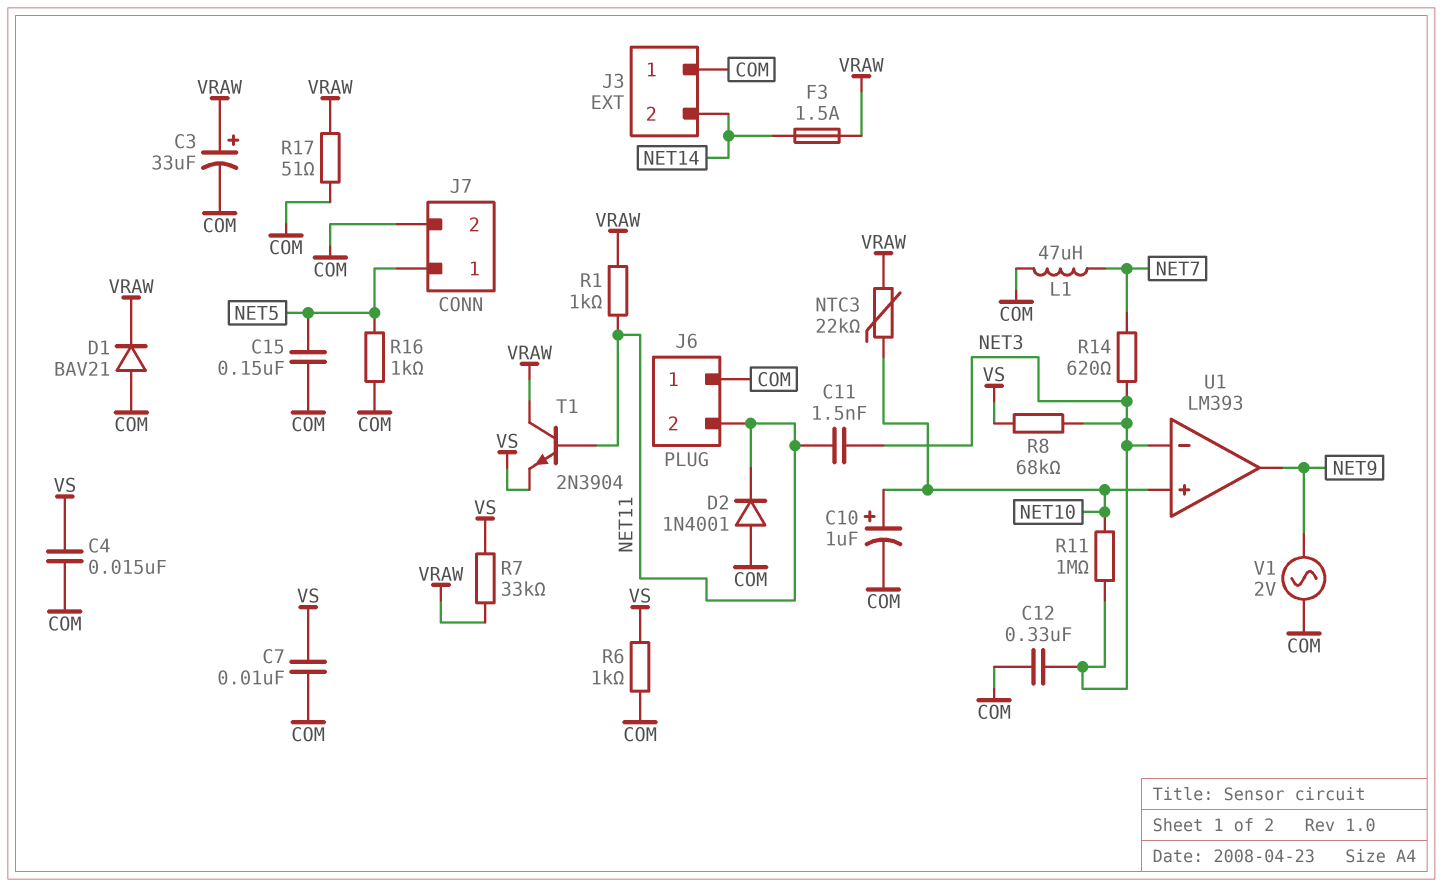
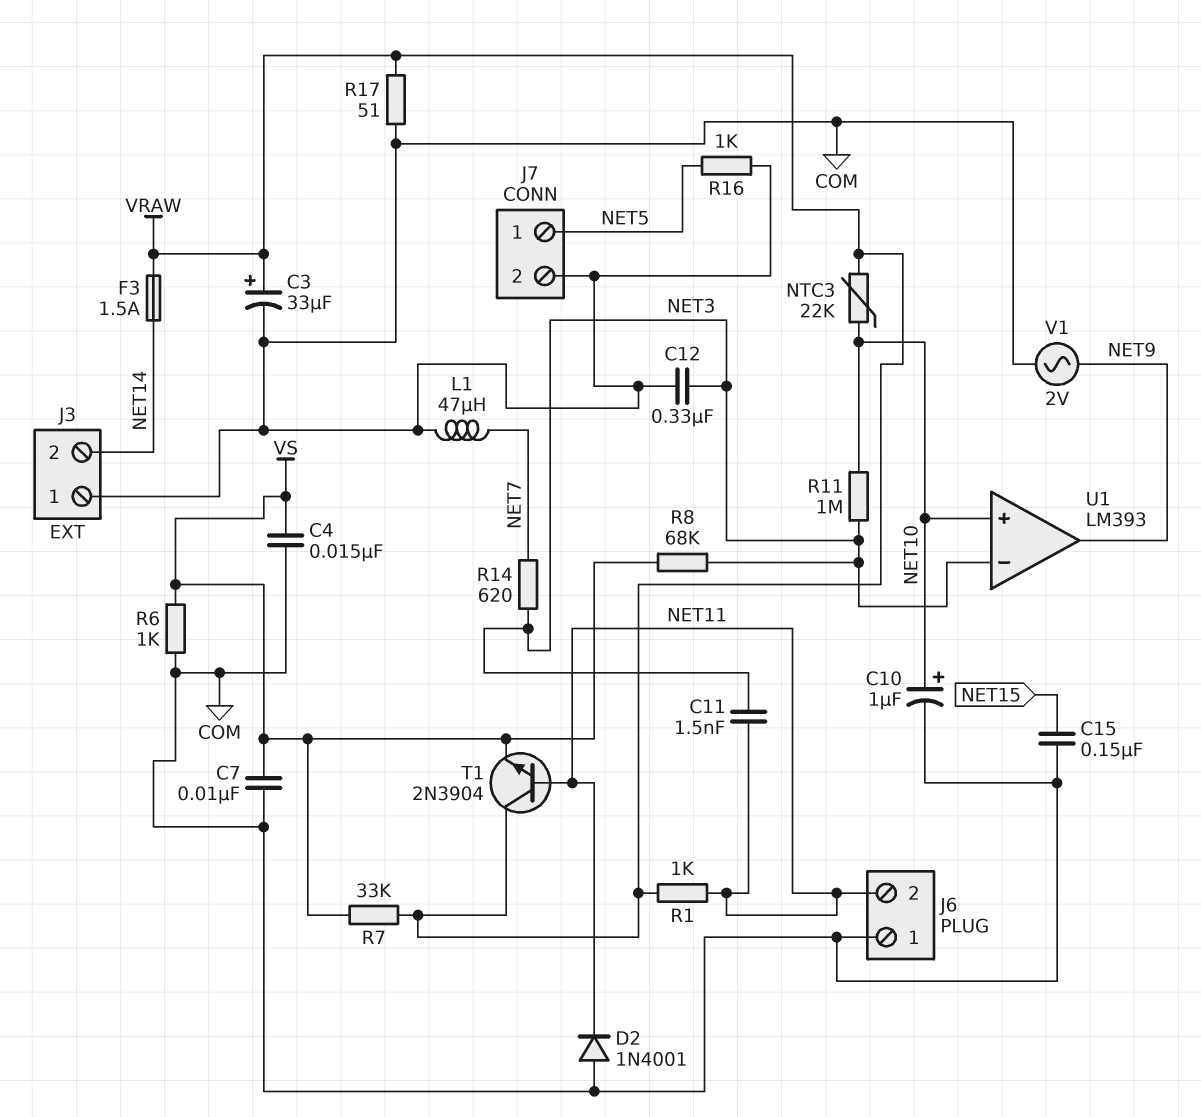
C15: 150nF (COM, NET5) -> 150nF (COM, NET15)
D1: diode BAV21 (A COM, K VRAW) -> none

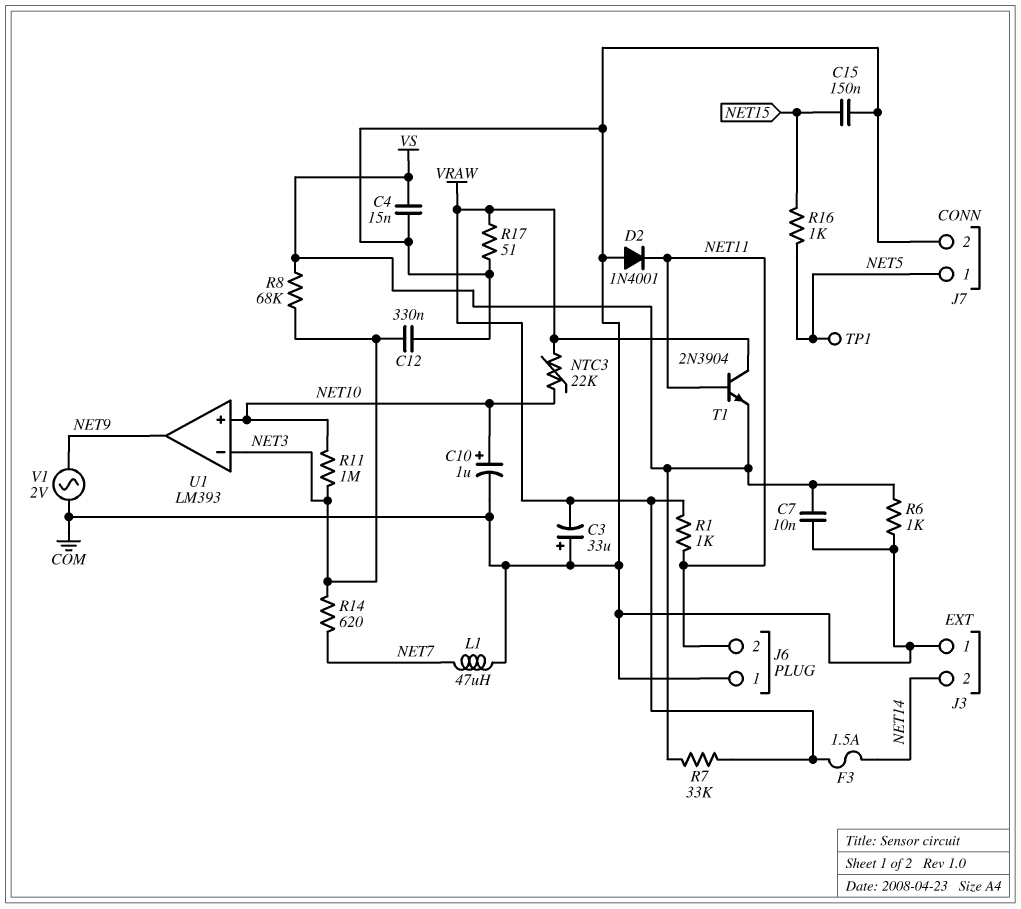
C3: 33uF (plus VRAW, minus COM) -> 33uF (plus COM, minus VRAW)
C11: 1.5nF (NET3, NET11) -> none
R16: 1k (COM, NET5) -> 1k (NET5, NET15)
TP1: none -> test point (NET5)

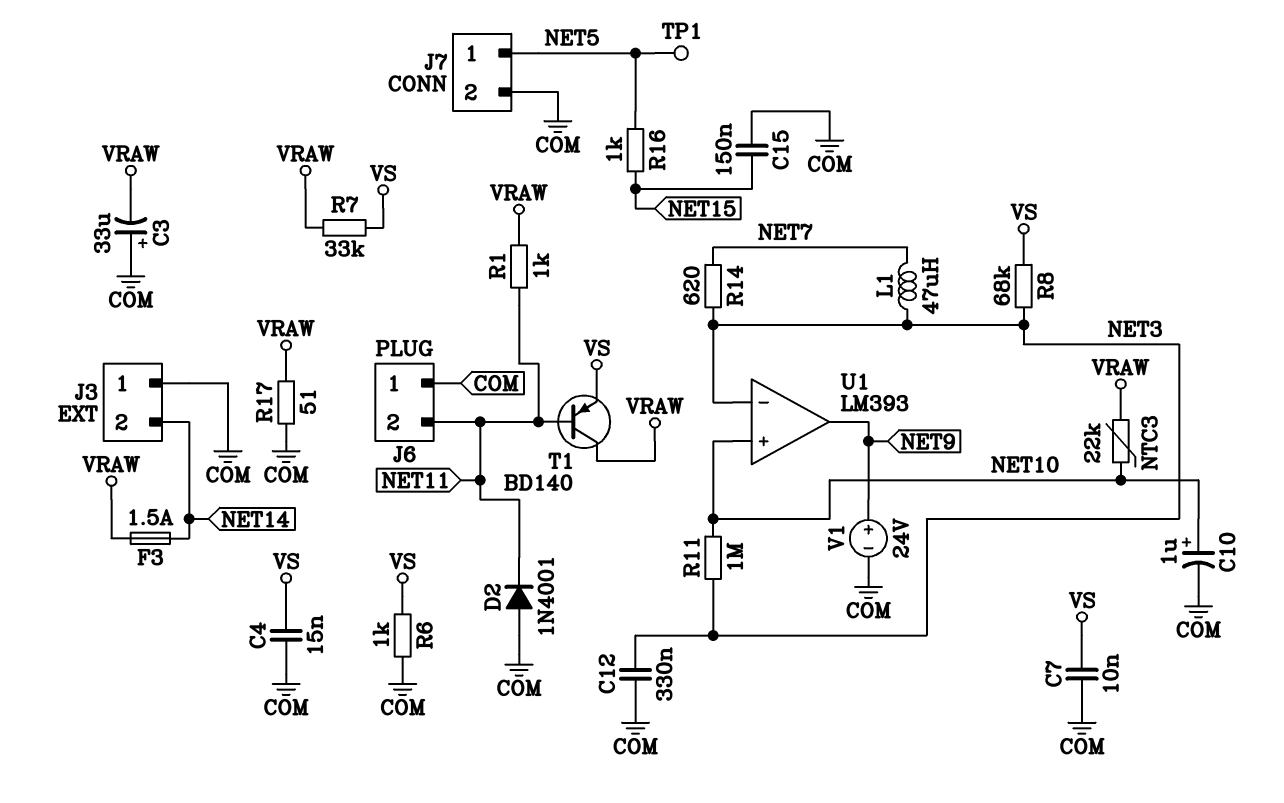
L1: 47uH (COM, NET7) -> 47uH (NET3, NET7)
T1: NPN 2N3904 (B NET11, C VRAW, E VS) -> PNP BD140 (B NET11, C VRAW, E VS)
V1: AC 2V (COM, NET9) -> 24V (plus NET9, minus COM)

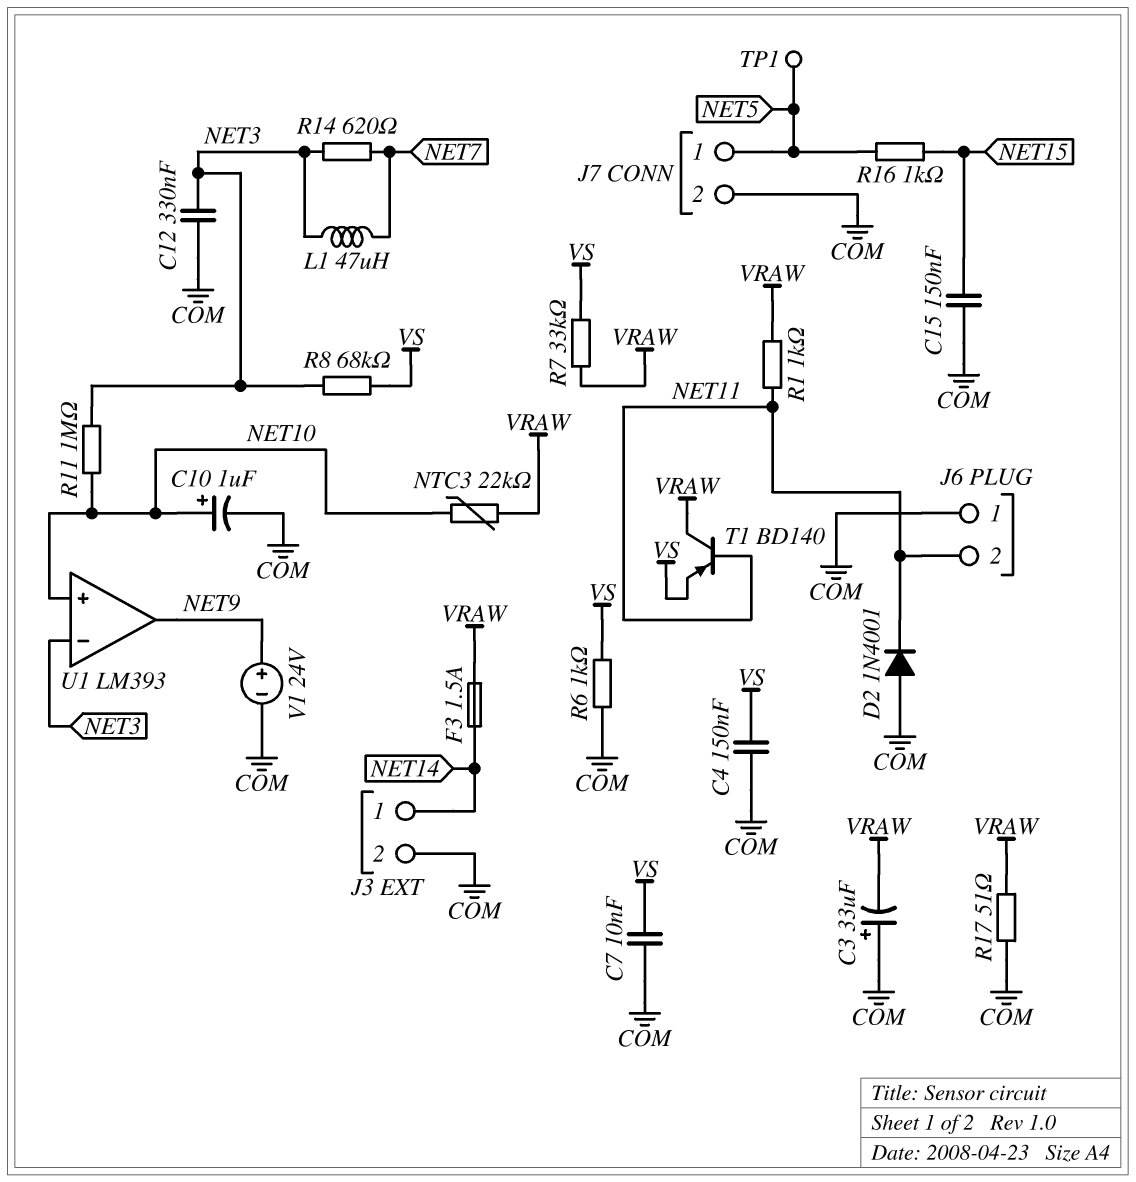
C4: 15nF (COM, VS) -> 150nF (COM, VS)
J3 pin 1: COM -> NET14
J3 pin 2: NET14 -> COM

